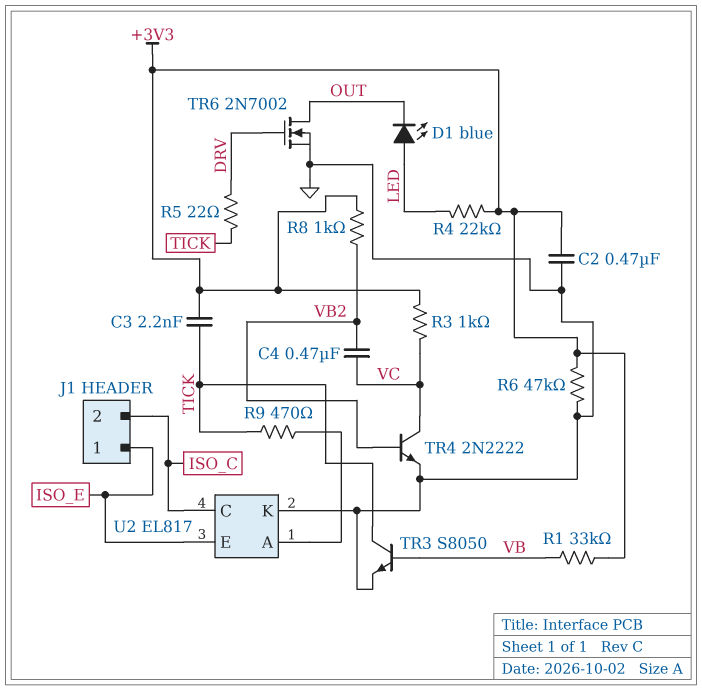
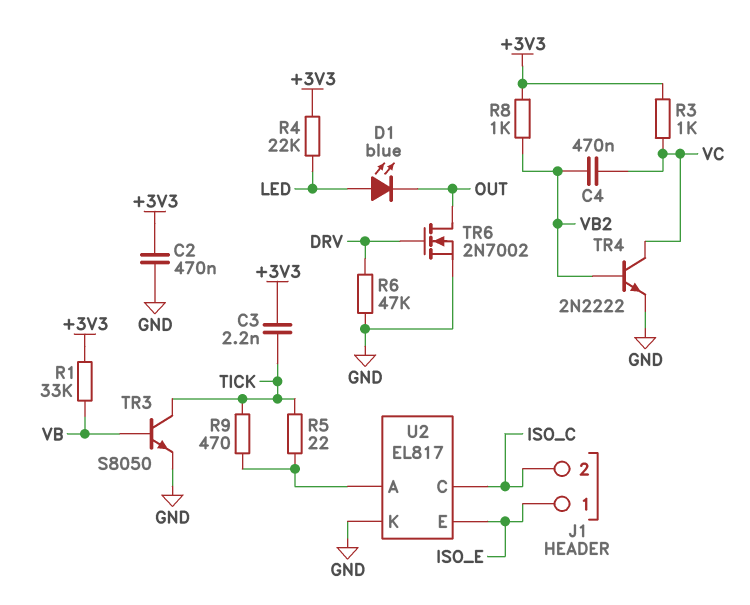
R5: 22 (DRV, TICK) -> 22 (TICK, U2/A)
R6: 47k (+3V3, GND) -> 47k (DRV, GND)

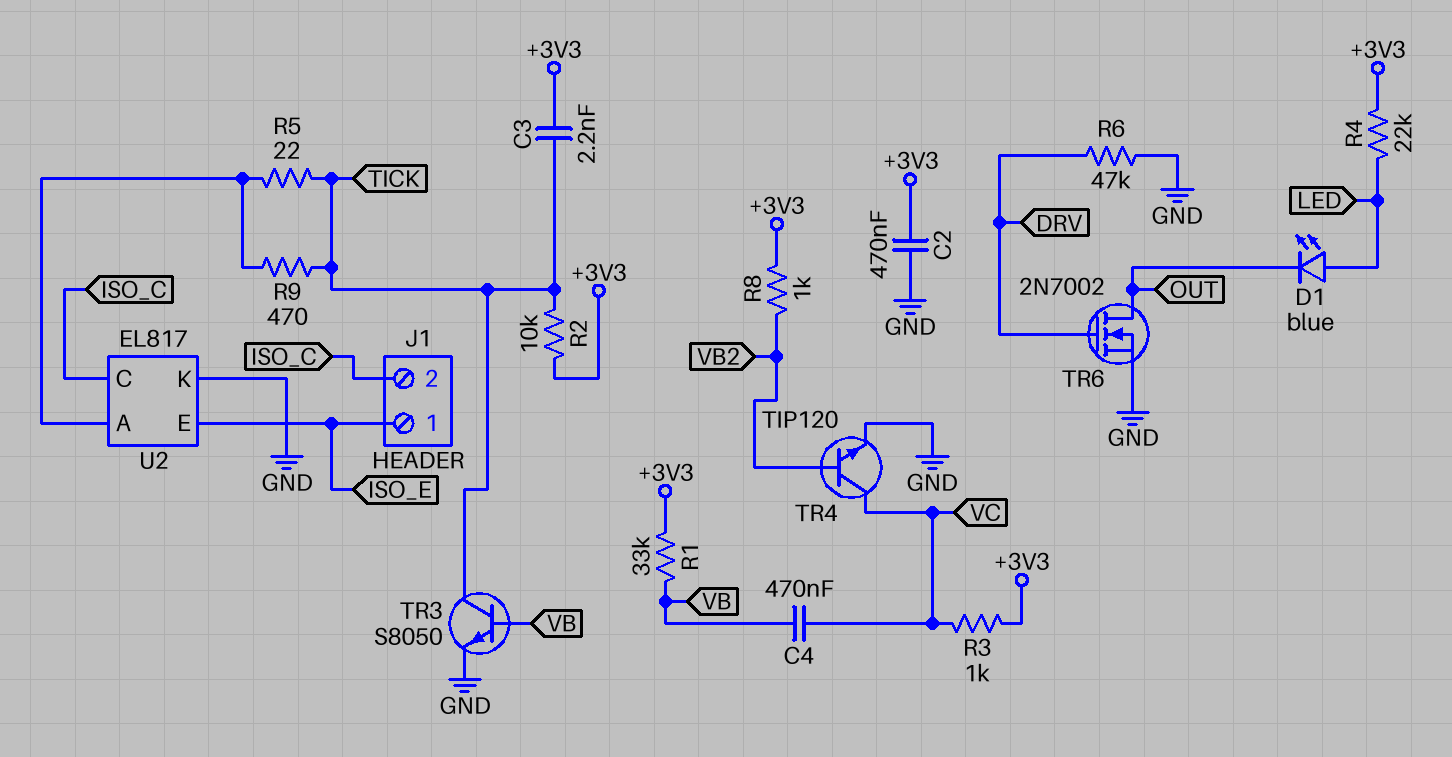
C4: 470nF (VB2, VC) -> 470nF (VB, VC)
R2: none -> 10k (+3V3, TICK)
TR4: NPN 2N2222 (B VB2, C VC, E GND) -> NPN TIP120 (B VB2, C VC, E GND)

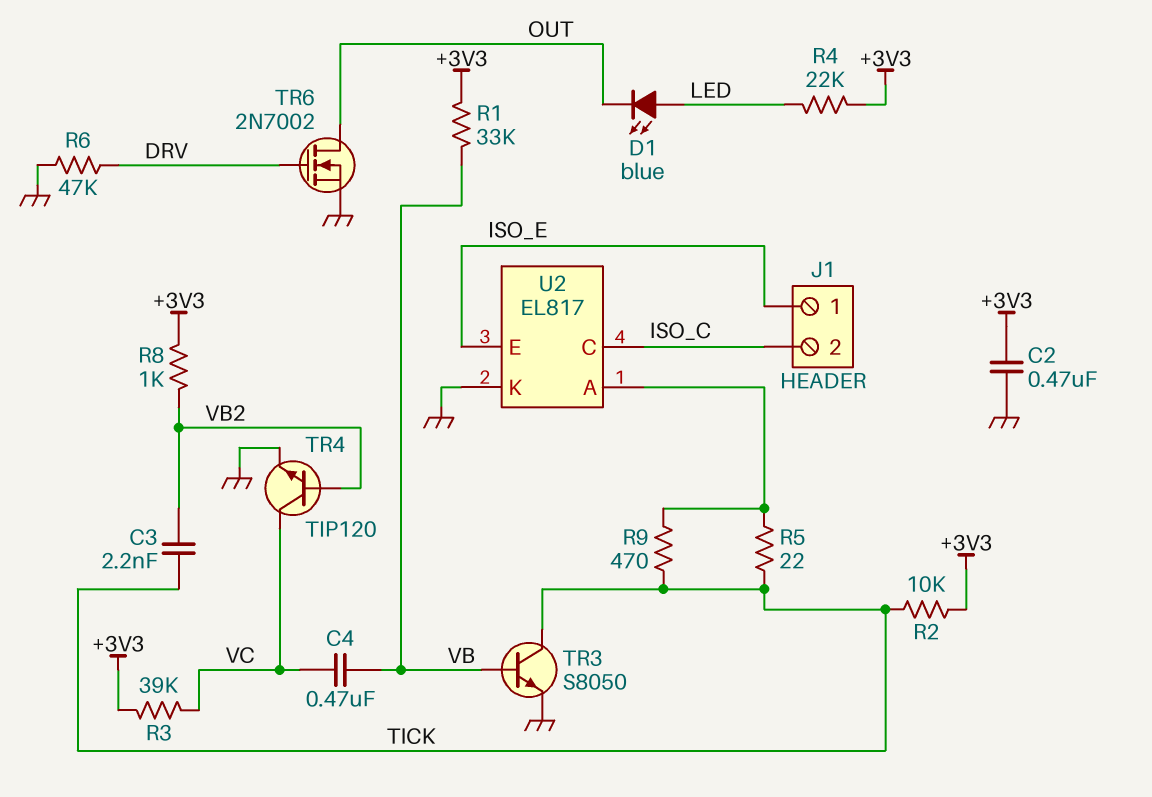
C3: 2.2nF (+3V3, TICK) -> 2.2nF (TICK, VB2)
R3: 1k (+3V3, VC) -> 39k (+3V3, VC)

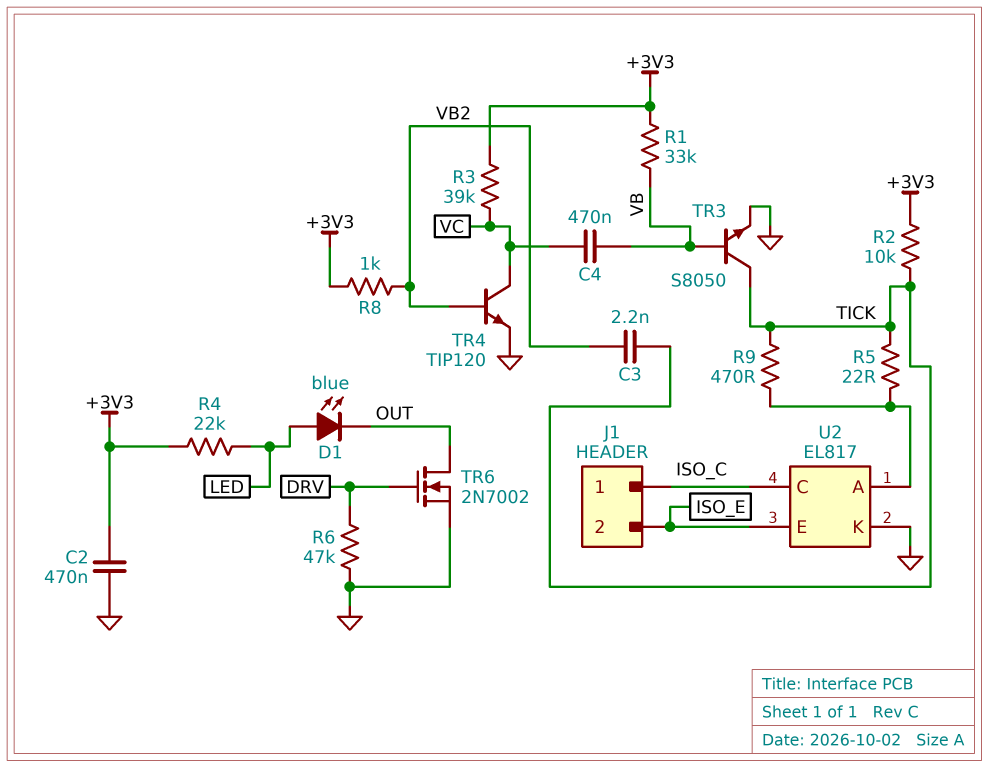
J1 pin 1: ISO_E -> ISO_C
J1 pin 2: ISO_C -> ISO_E

